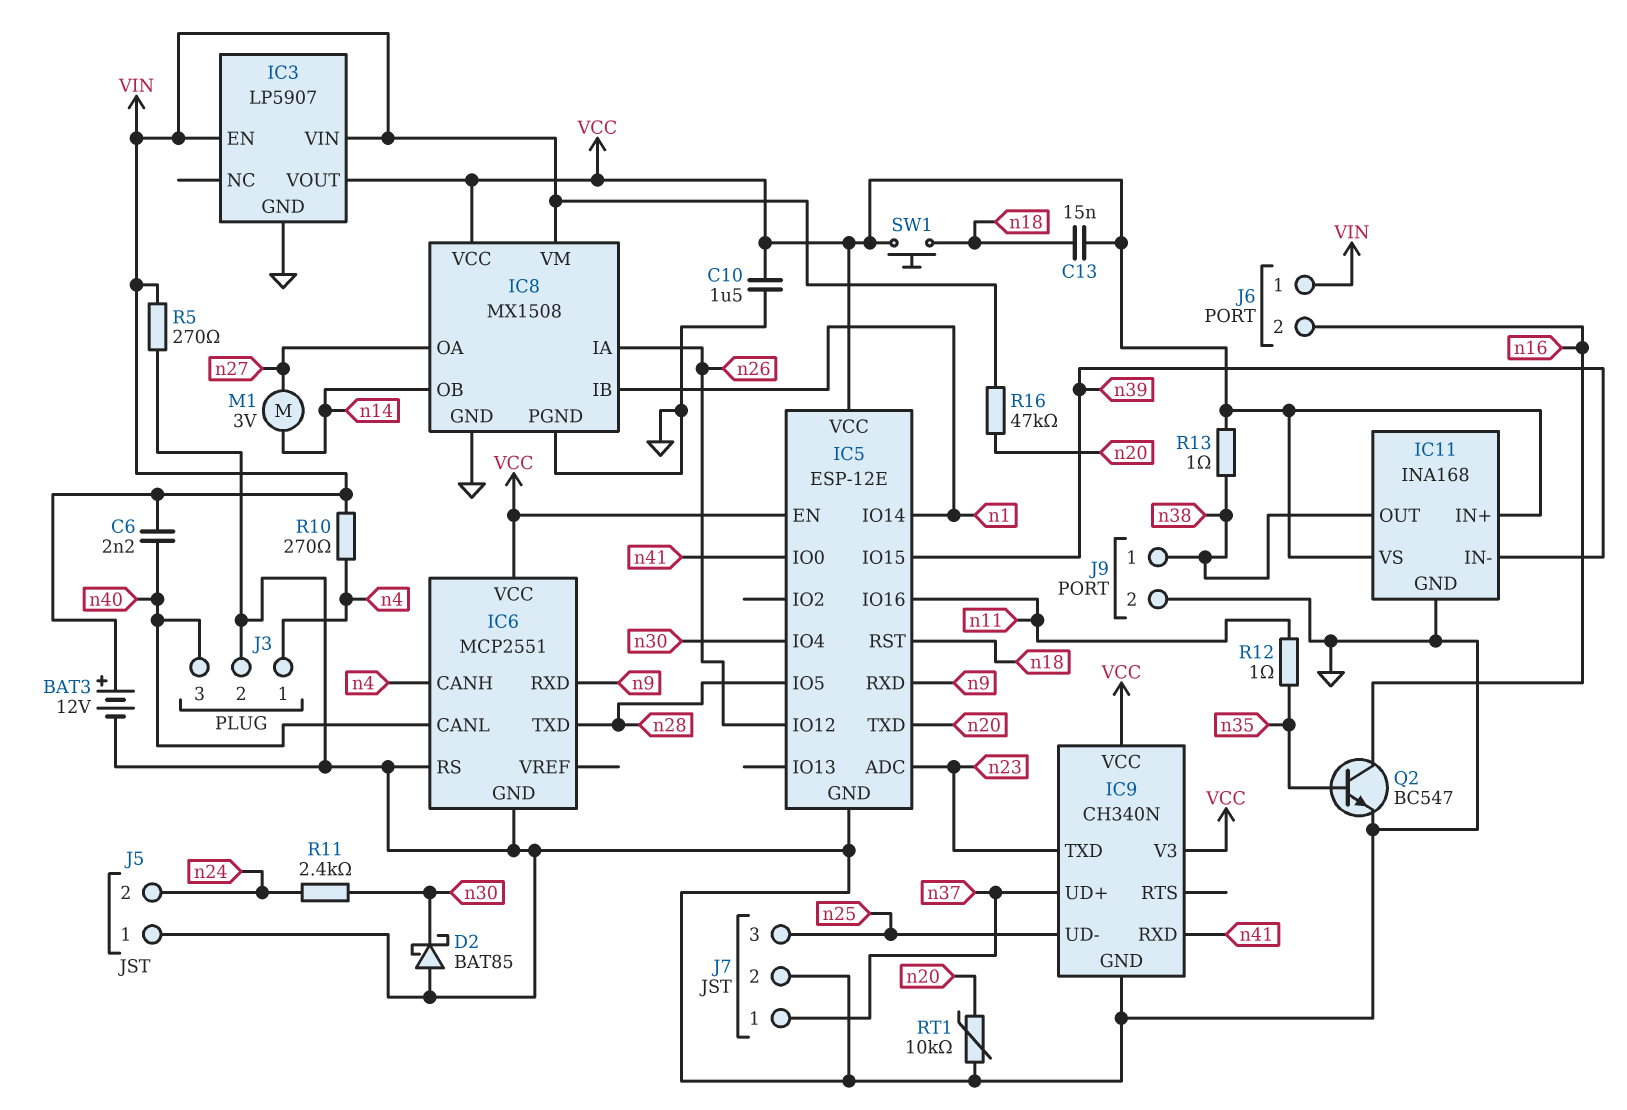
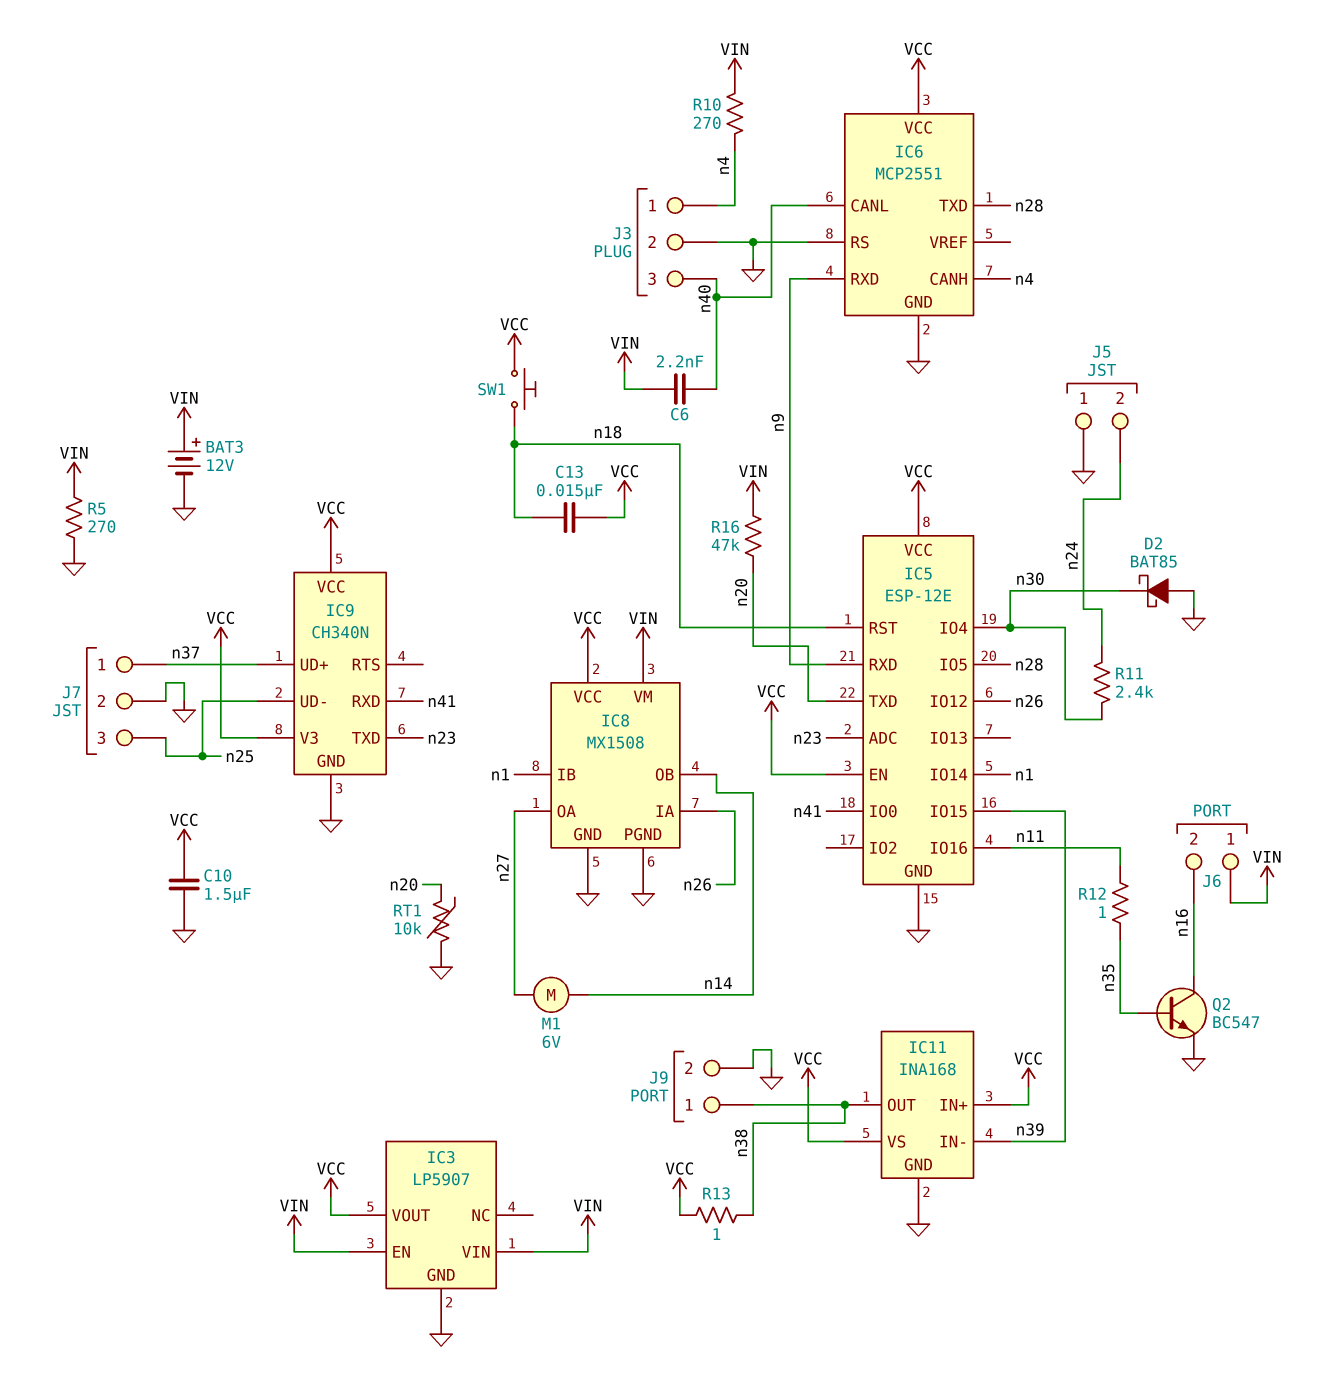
M1: motor 3V (n14, n27) -> motor 6V (n14, n27)

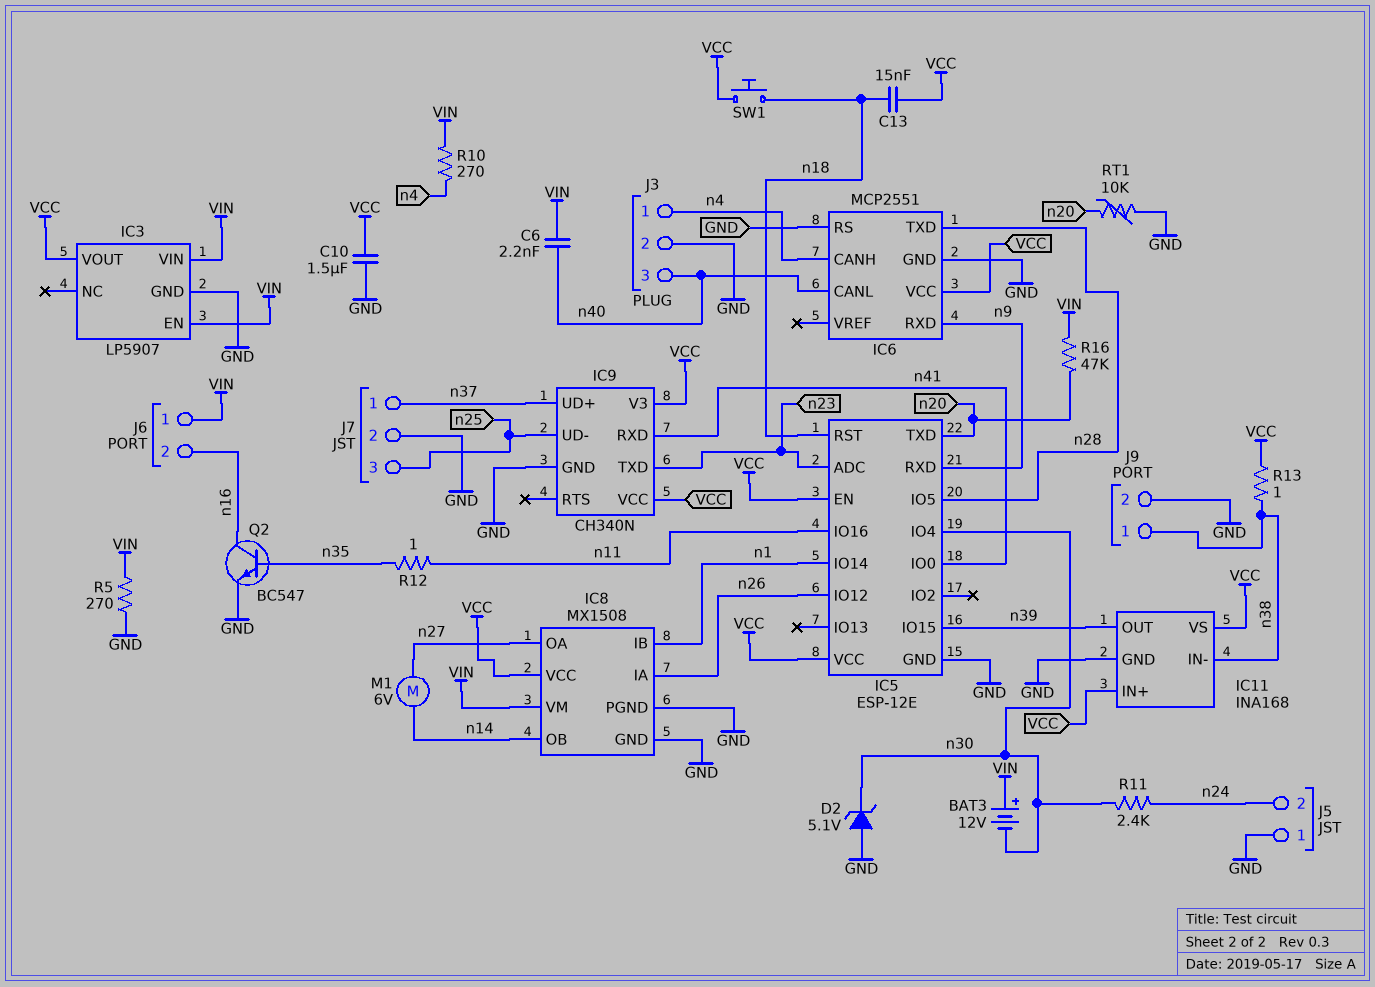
BAT3: 12V (plus VIN, minus GND) -> 12V (plus VIN, minus n30)
D2: schottky BAT85 (A GND, K n30) -> zener 5.1V (A GND, K n30)
IC11 pin IN-: n39 -> n38
IC11 pin OUT: n38 -> n39

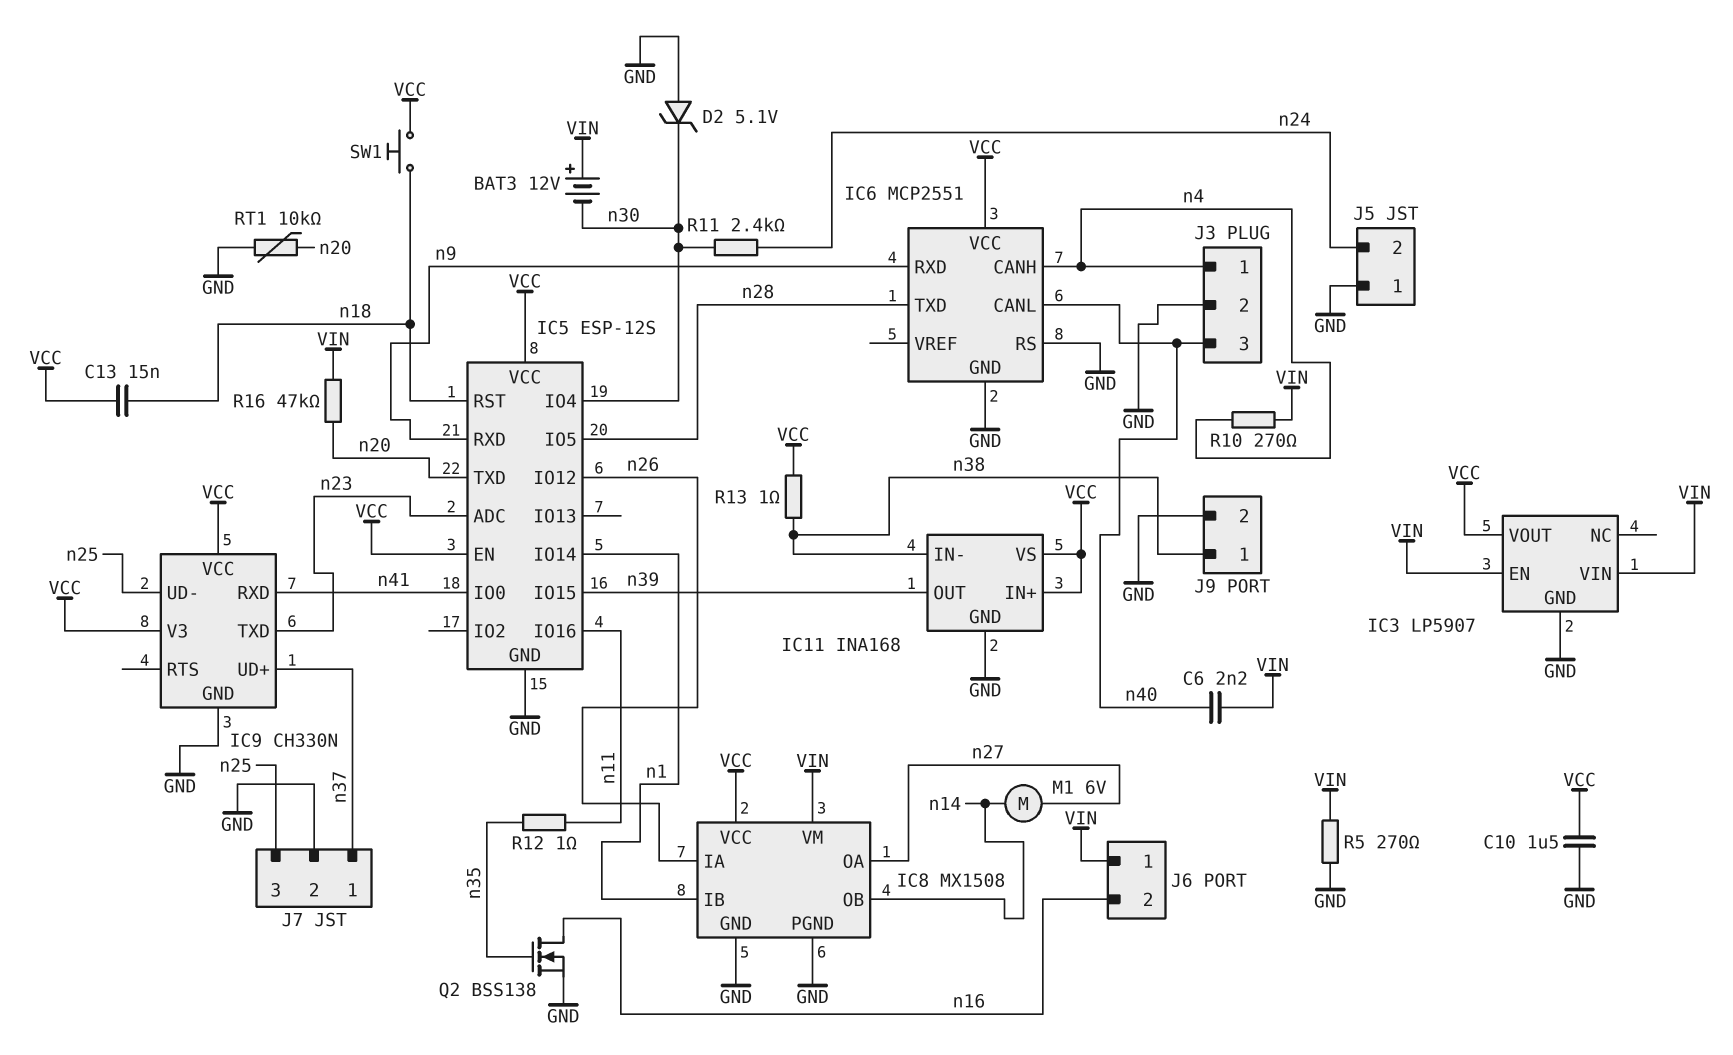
IC5: ESP-12E -> ESP-12S
IC9: CH340N -> CH330N
Q2: NPN BC547 (B n35, C n16, E GND) -> NMOS BSS138 (G n35, D n16, S GND)

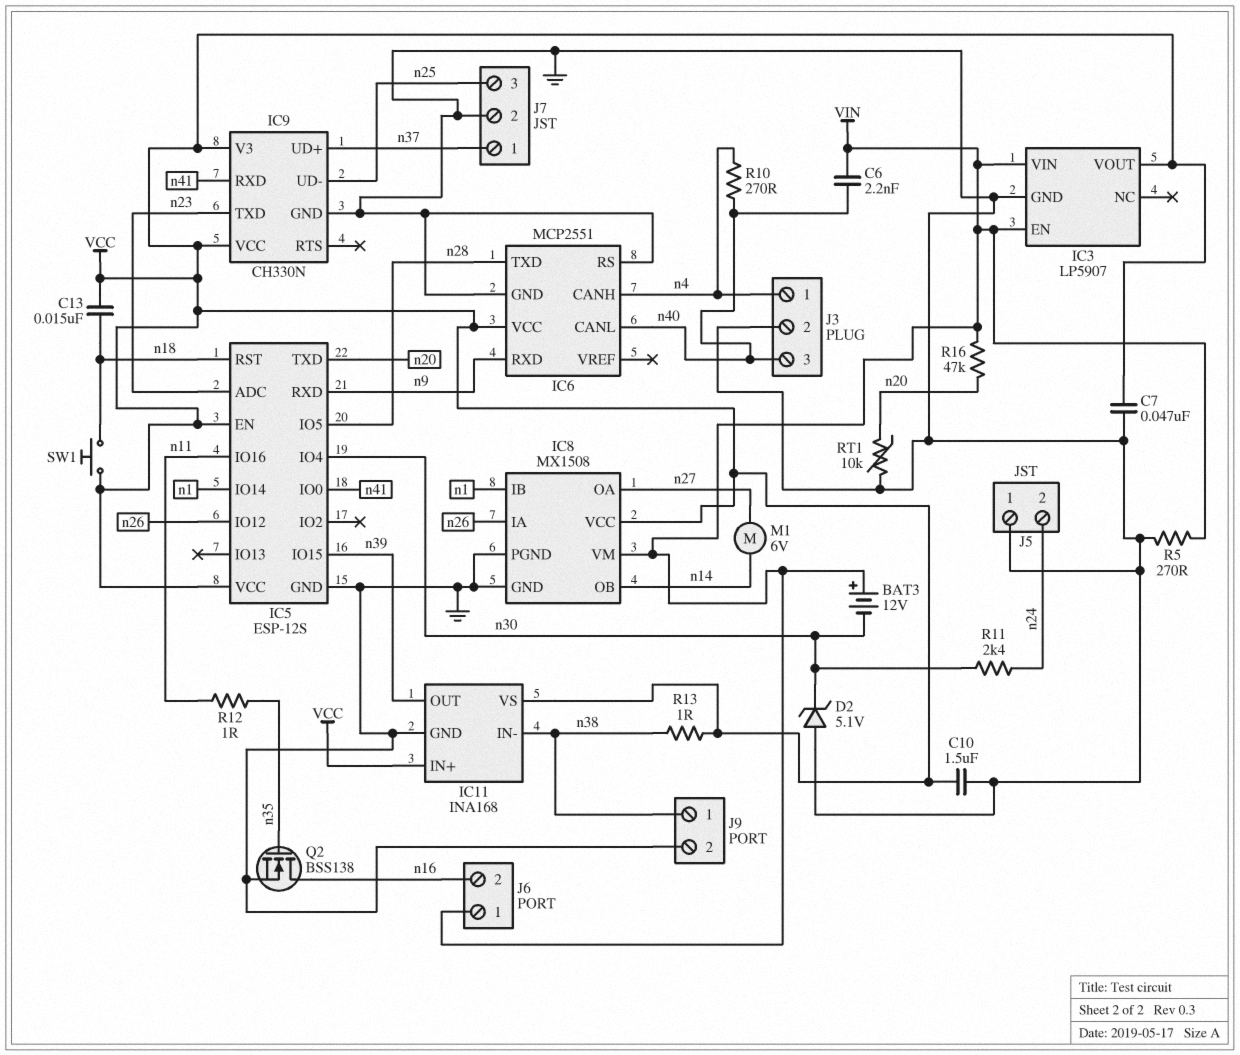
C7: none -> 47nF (GND, VCC)
R10: 270 (VIN, n4) -> 270 (n4, n40)

